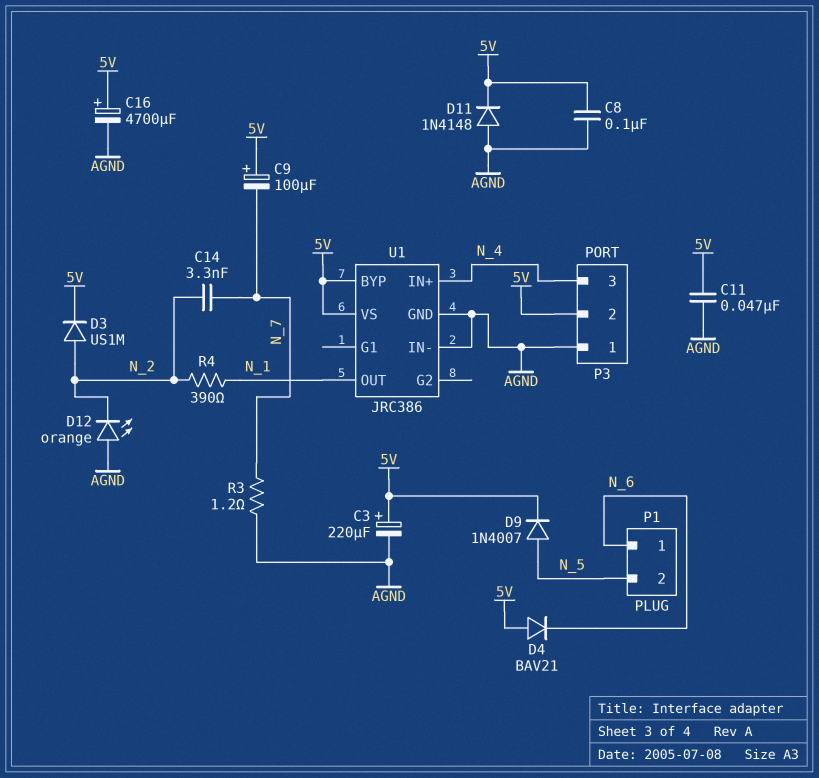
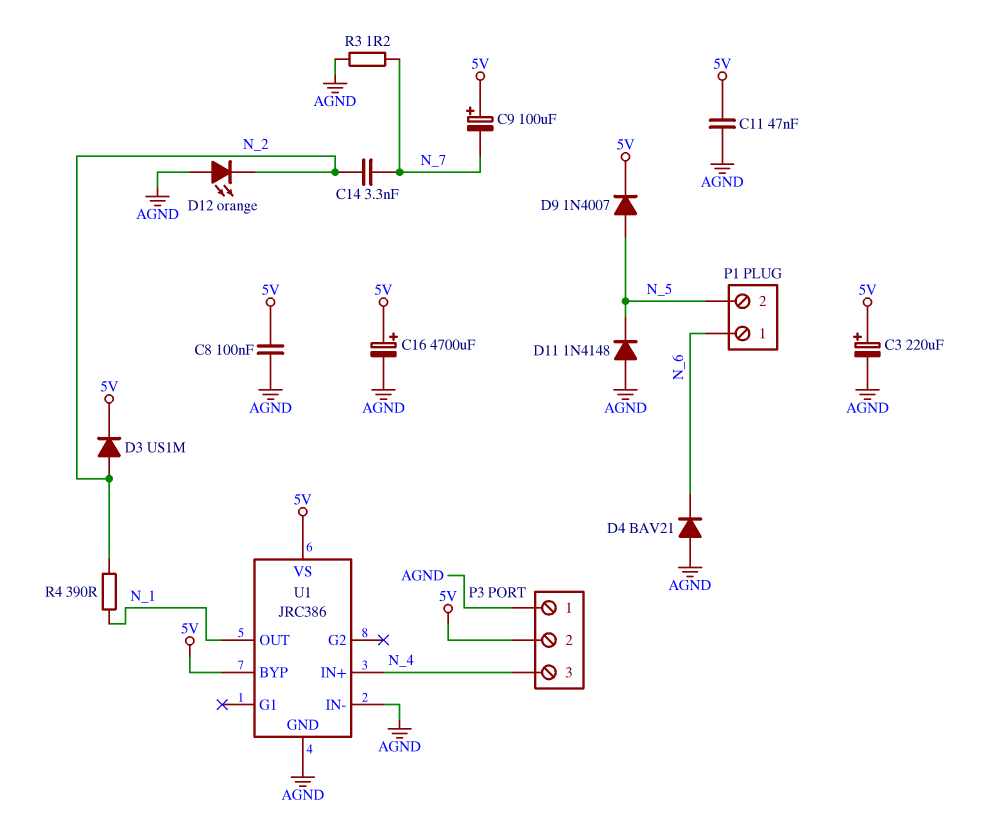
D4: diode BAV21 (A 5V, K N_6) -> diode BAV21 (A AGND, K N_6)
D11: diode 1N4148 (A AGND, K 5V) -> diode 1N4148 (A AGND, K N_5)

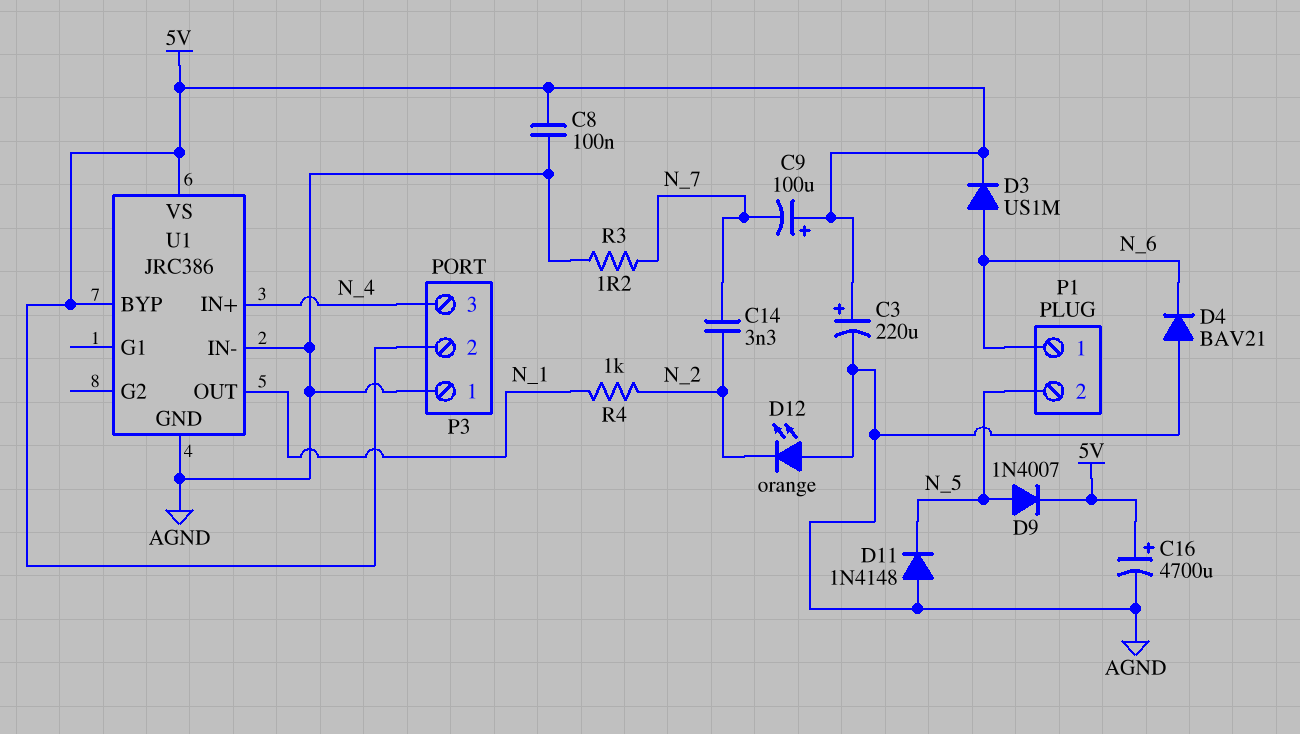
C11: 47nF (5V, AGND) -> none
D3: diode US1M (A N_2, K 5V) -> diode US1M (A N_6, K 5V)
R4: 390 (N_1, N_2) -> 1k (N_1, N_2)

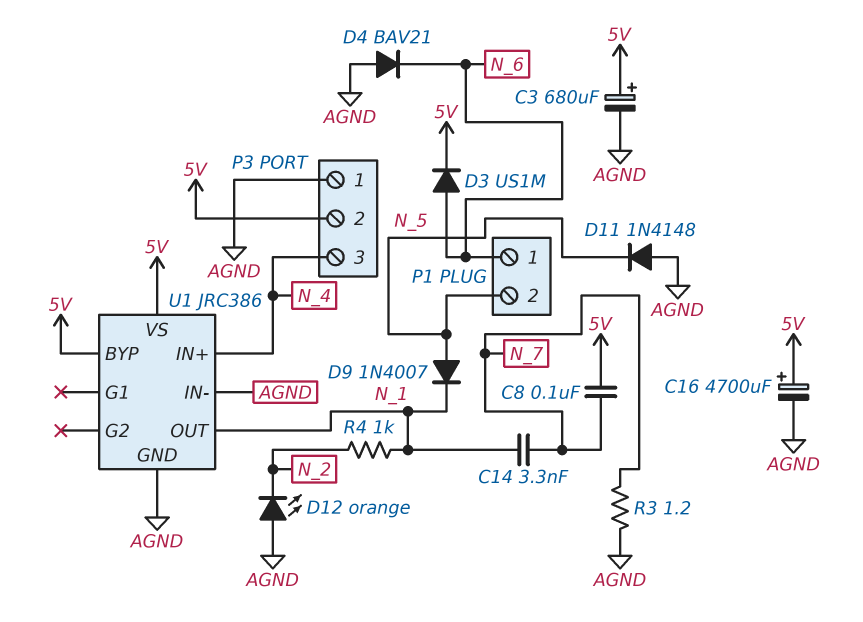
C3: 220uF (plus 5V, minus AGND) -> 680uF (plus 5V, minus AGND)
C8: 100nF (5V, AGND) -> 100nF (5V, N_7)
C9: 100uF (plus 5V, minus N_7) -> none
C14: 3.3nF (N_2, N_7) -> 3.3nF (N_1, N_7)
D9: diode 1N4007 (A N_5, K 5V) -> diode 1N4007 (A N_5, K N_1)

